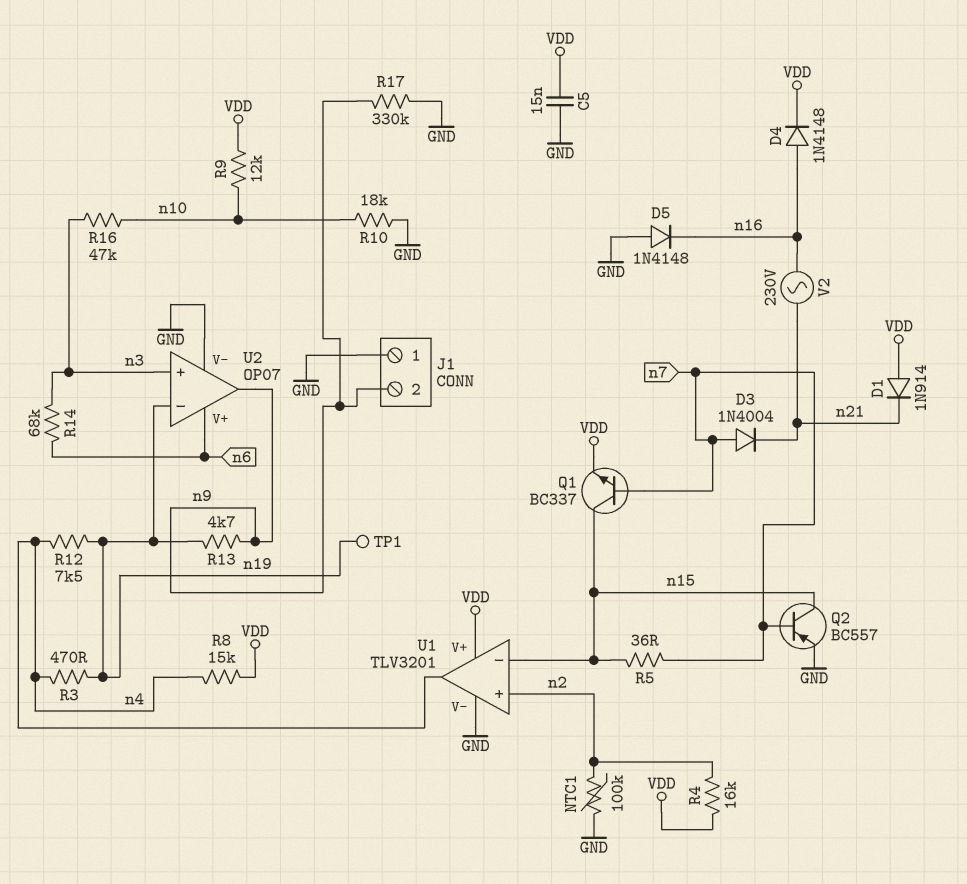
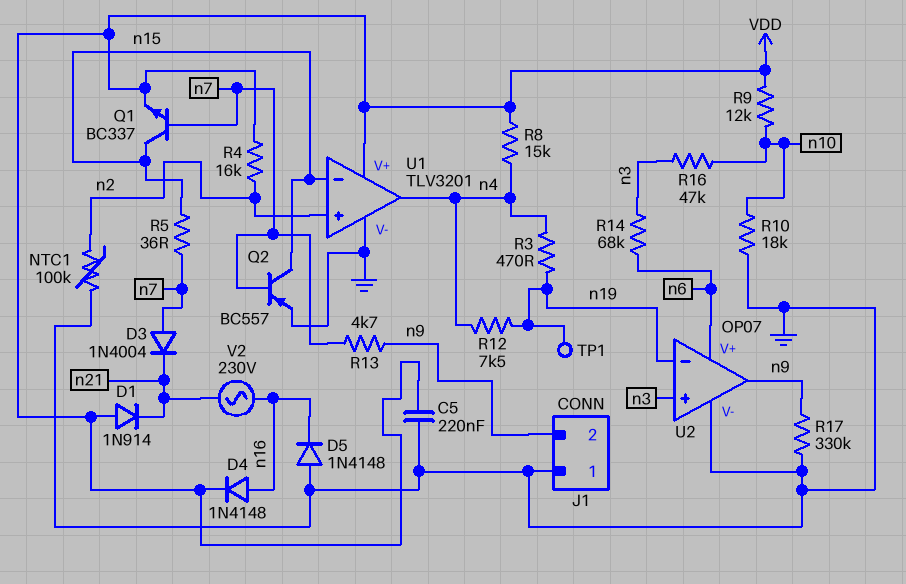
C5: 15nF (GND, VDD) -> 220nF (GND, VDD)
R13: 4.7k (n9, n19) -> 4.7k (n7, n9)

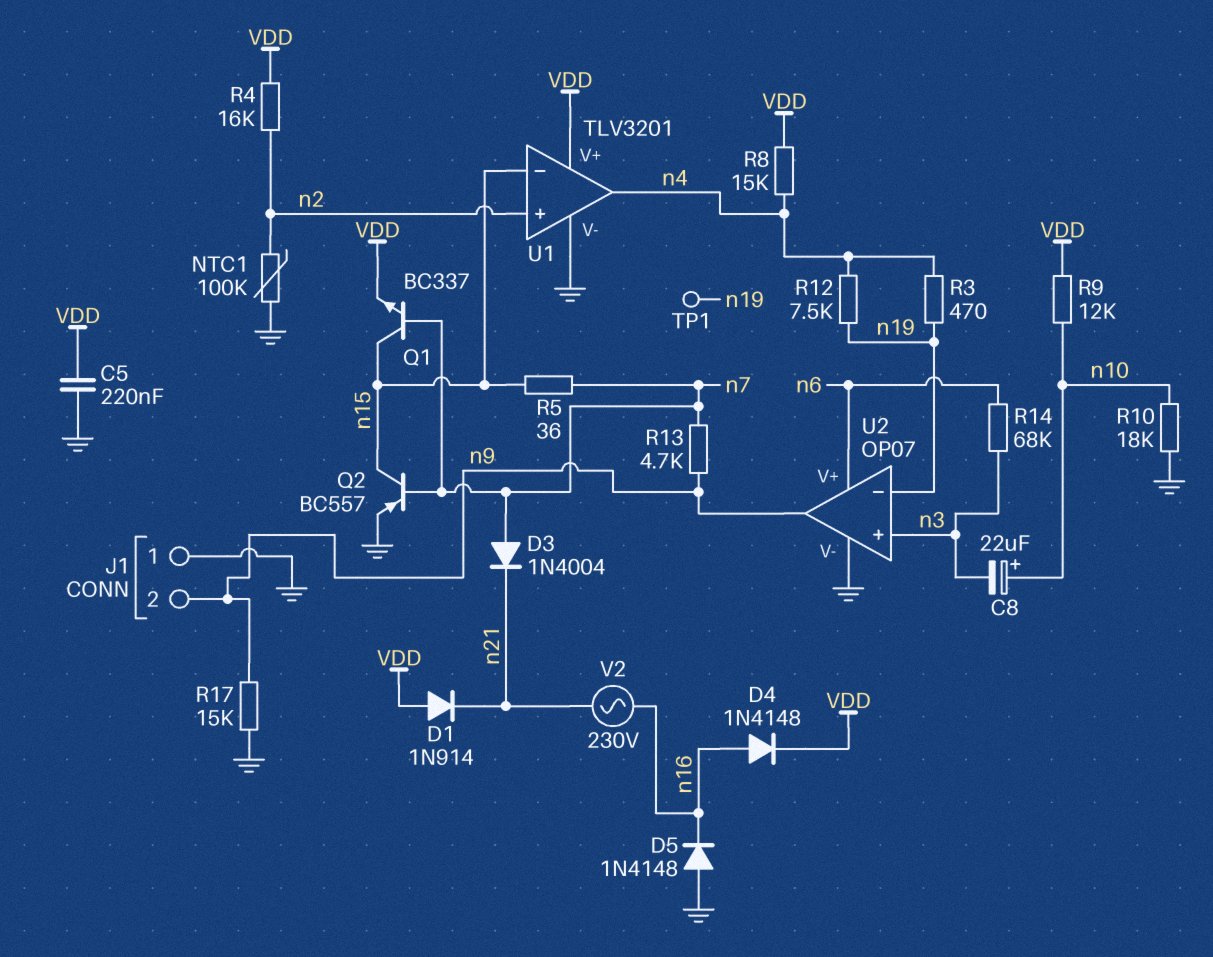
C8: none -> 22uF (plus n10, minus n3)
R16: 47k (n3, n10) -> none
R17: 330k (GND, n9) -> 15k (GND, n9)

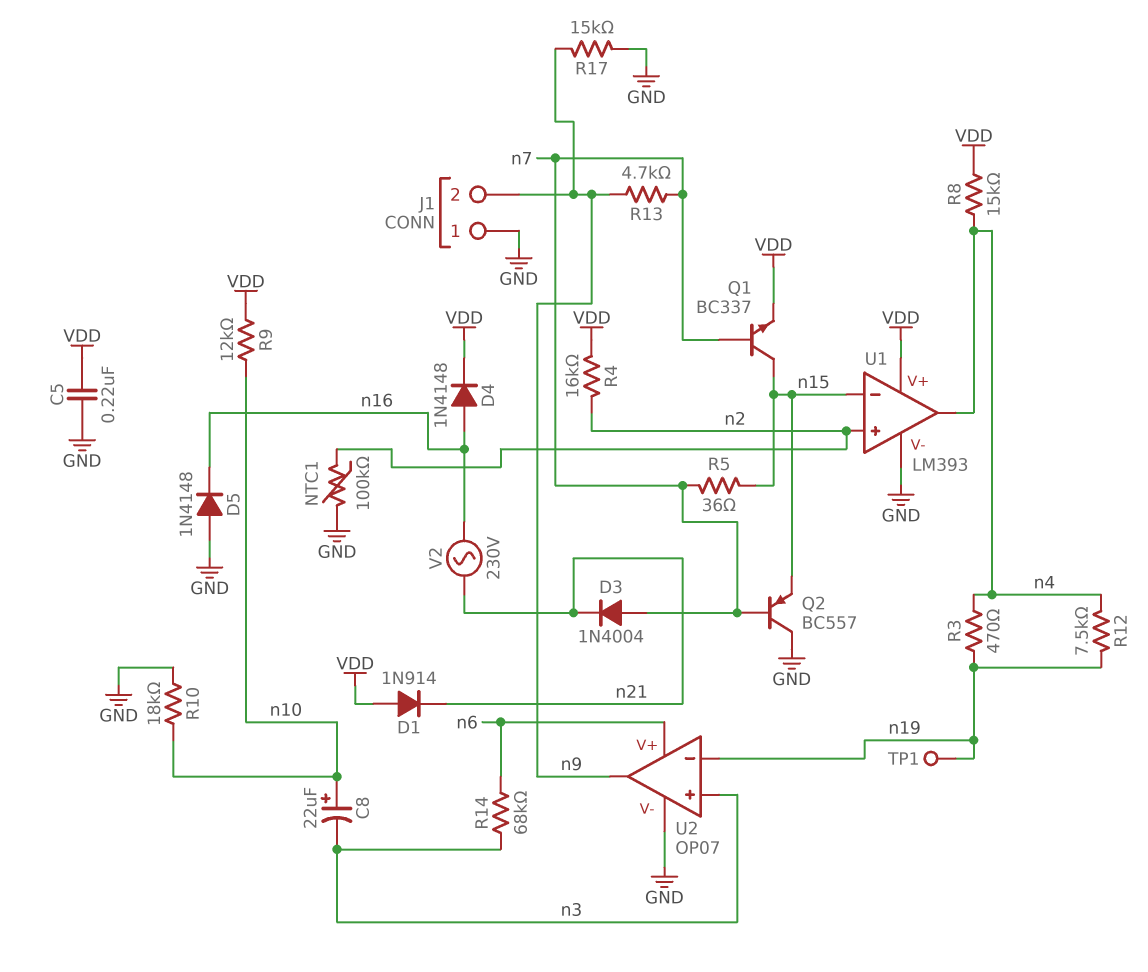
Q2: PNP BC557 (B n7, C n15, E GND) -> PNP BC557 (B n7, C GND, E n15)
U1: TLV3201 -> LM393

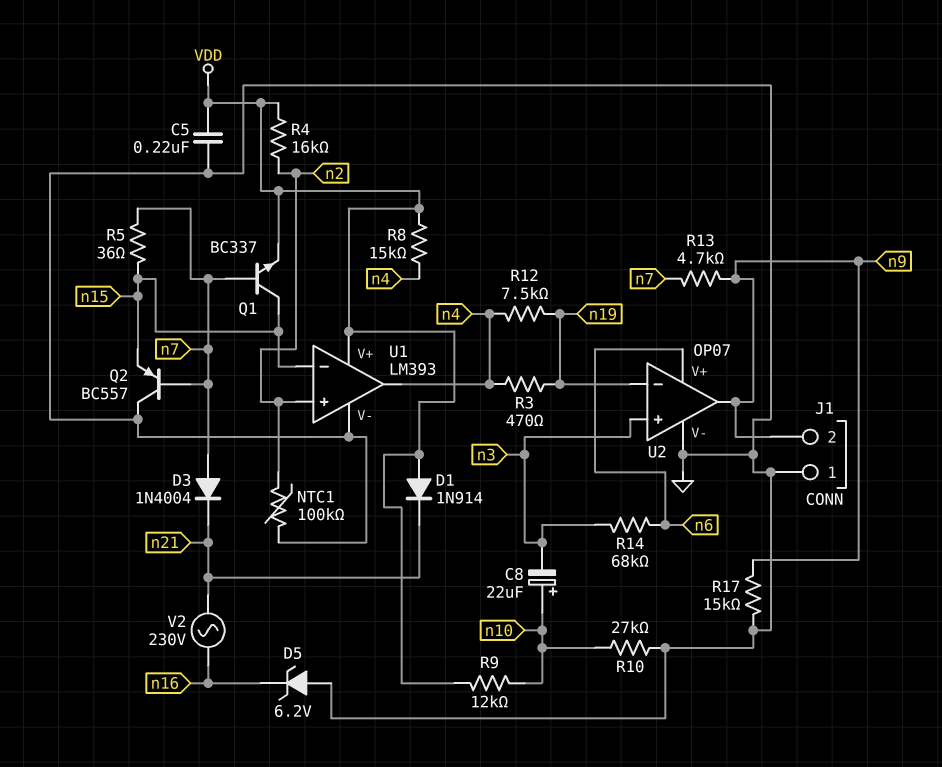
D4: diode 1N4148 (A n16, K VDD) -> none
D5: diode 1N4148 (A GND, K n16) -> zener 6.2V (A GND, K n16)
R10: 18k (GND, n10) -> 27k (GND, n10)
TP1: test point (n19) -> none

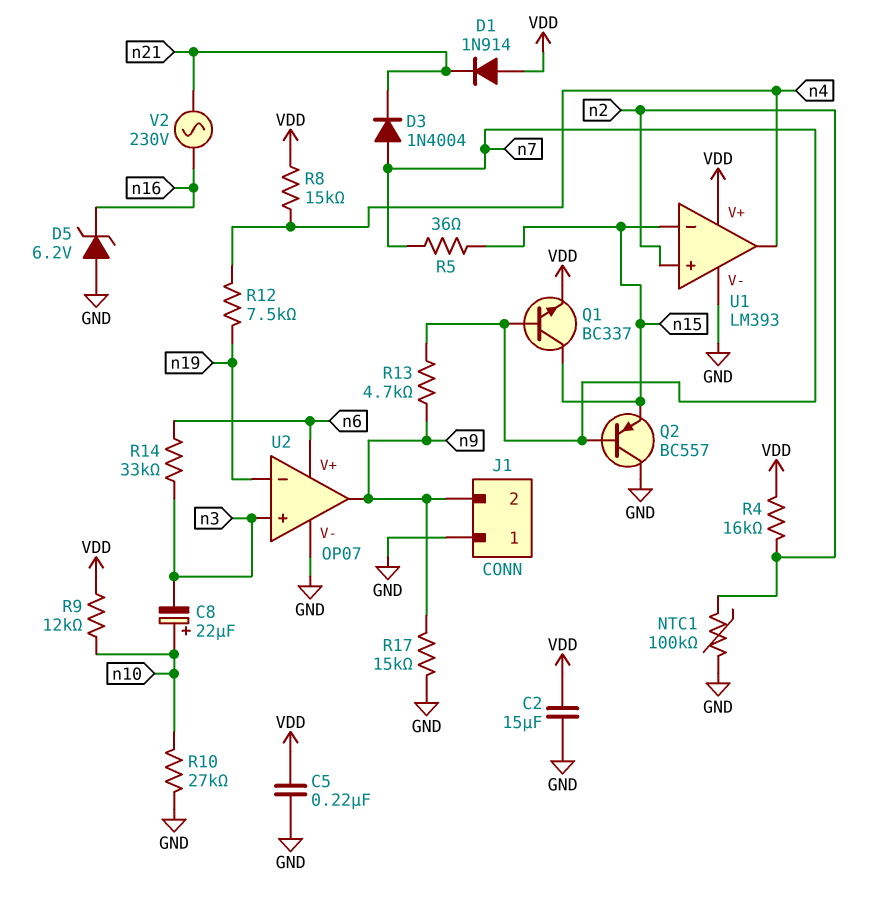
C2: none -> 15uF (GND, VDD)
R3: 470 (n4, n19) -> none
R14: 68k (n3, n6) -> 33k (n3, n6)

